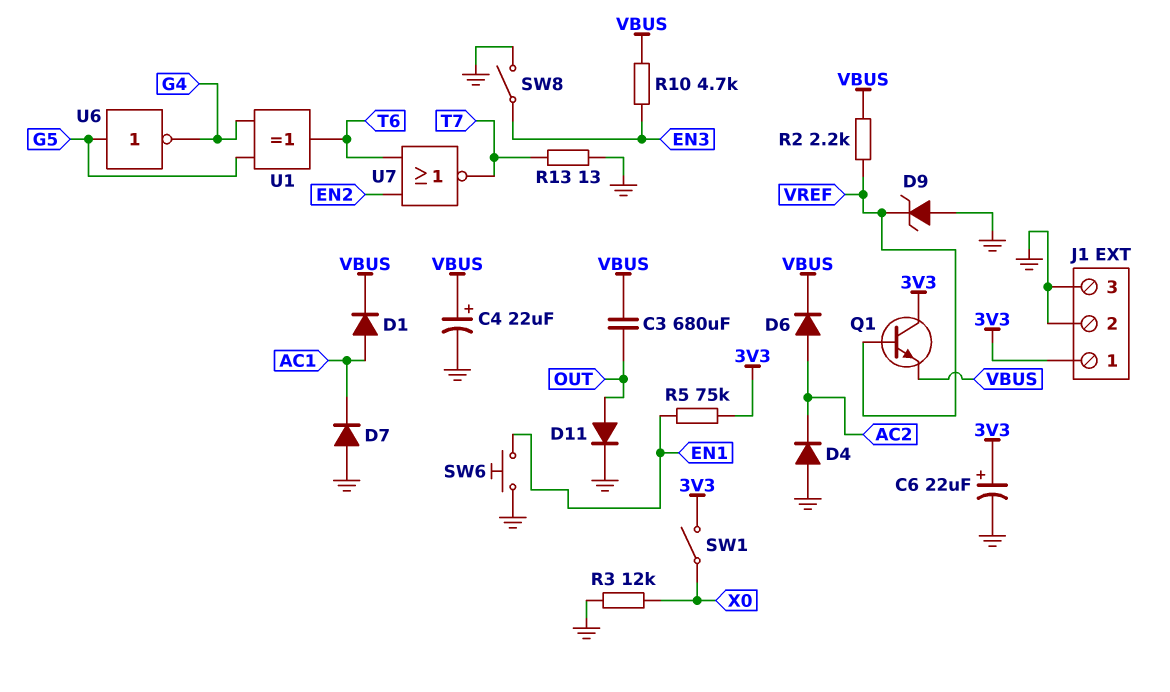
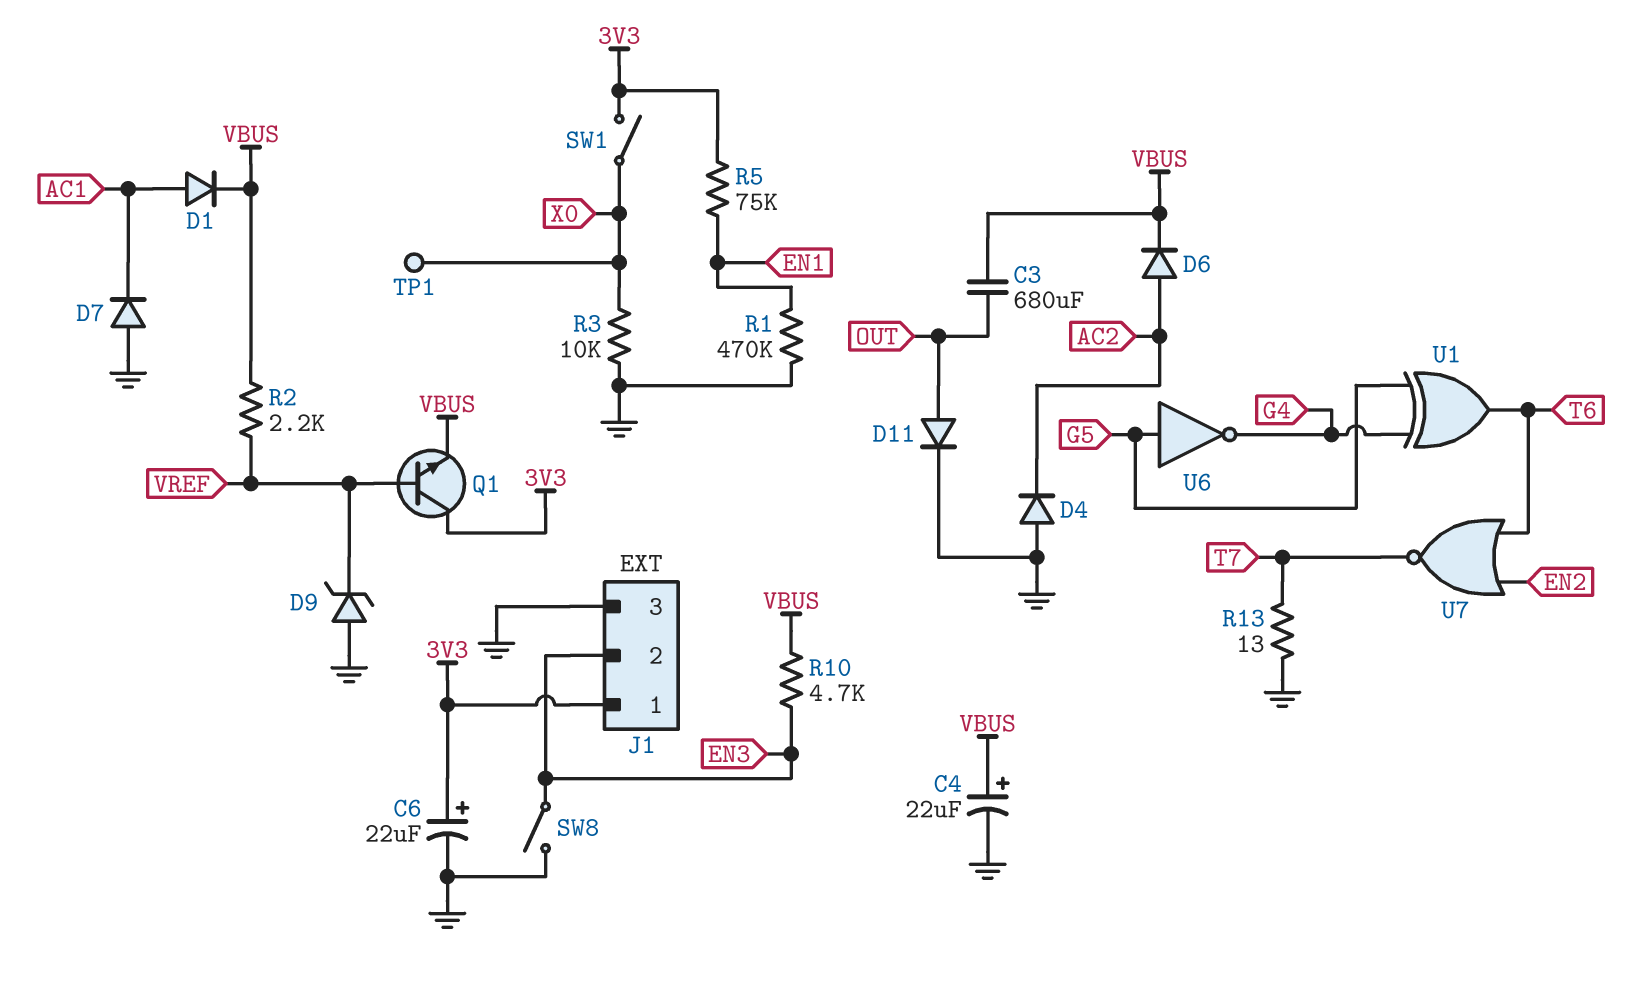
J1 pin 2: GND -> EN3
R1: none -> 470k (EN1, GND)
R3: 12k (GND, X0) -> 10k (GND, X0)
SW6: button (EN1, GND) -> none
TP1: none -> test point (X0)

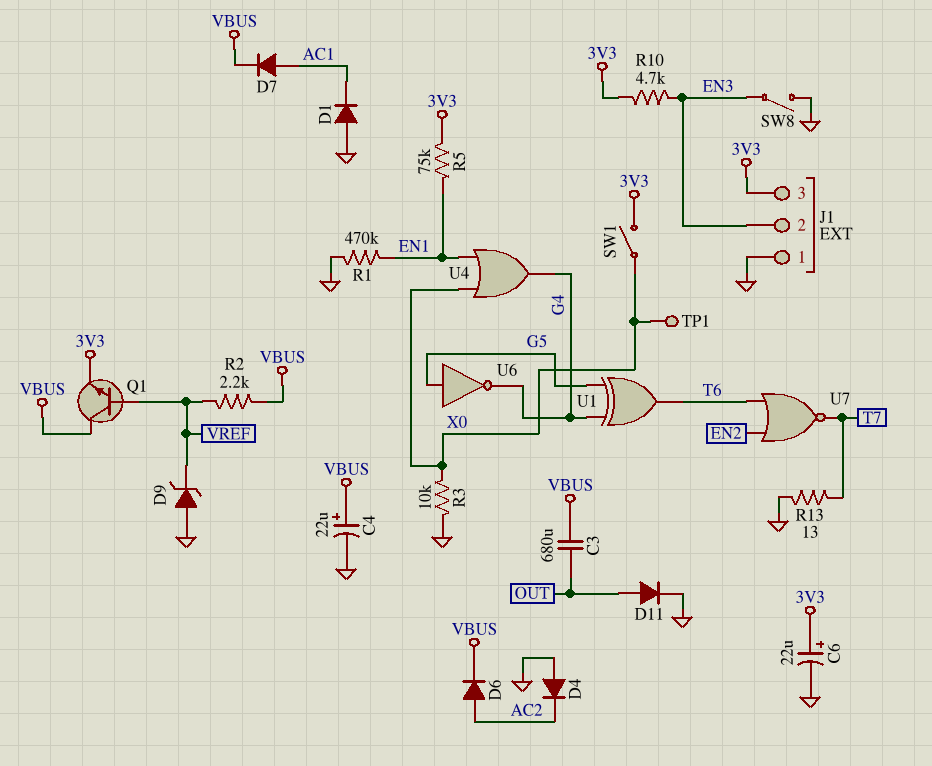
D1: diode (A AC1, K VBUS) -> diode (A GND, K AC1)
D7: diode (A GND, K AC1) -> diode (A AC1, K VBUS)
J1 pin 1: 3V3 -> GND
J1 pin 3: GND -> 3V3
Q1: NPN (B VREF, C 3V3, E VBUS) -> NPN (B VREF, C VBUS, E 3V3)
R10: 4.7k (EN3, VBUS) -> 4.7k (3V3, EN3)
U4: none -> OR (in EN1, in X0, out G4)

